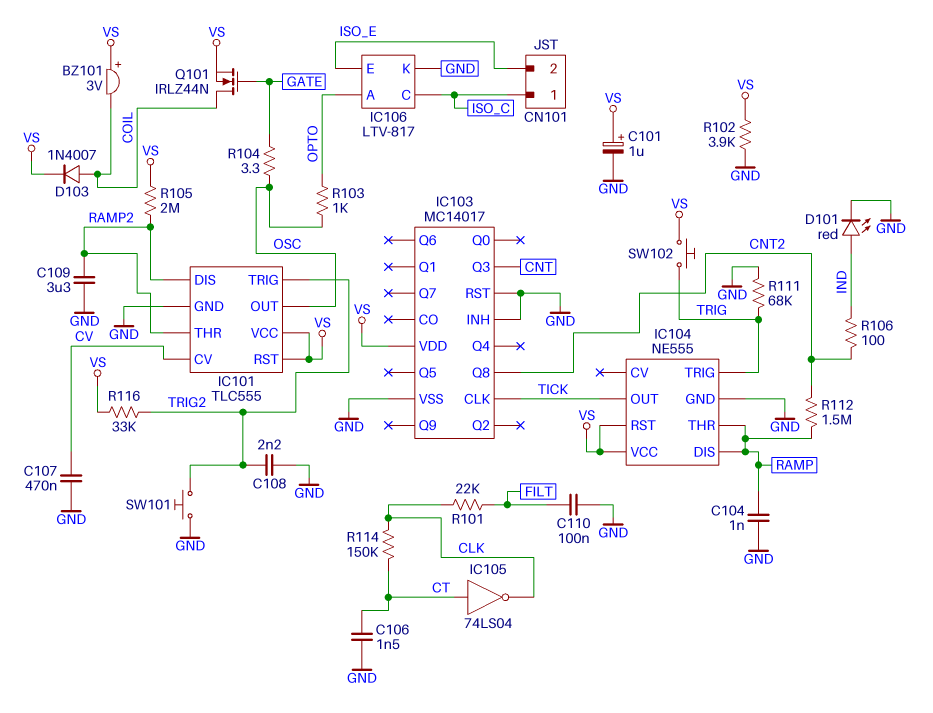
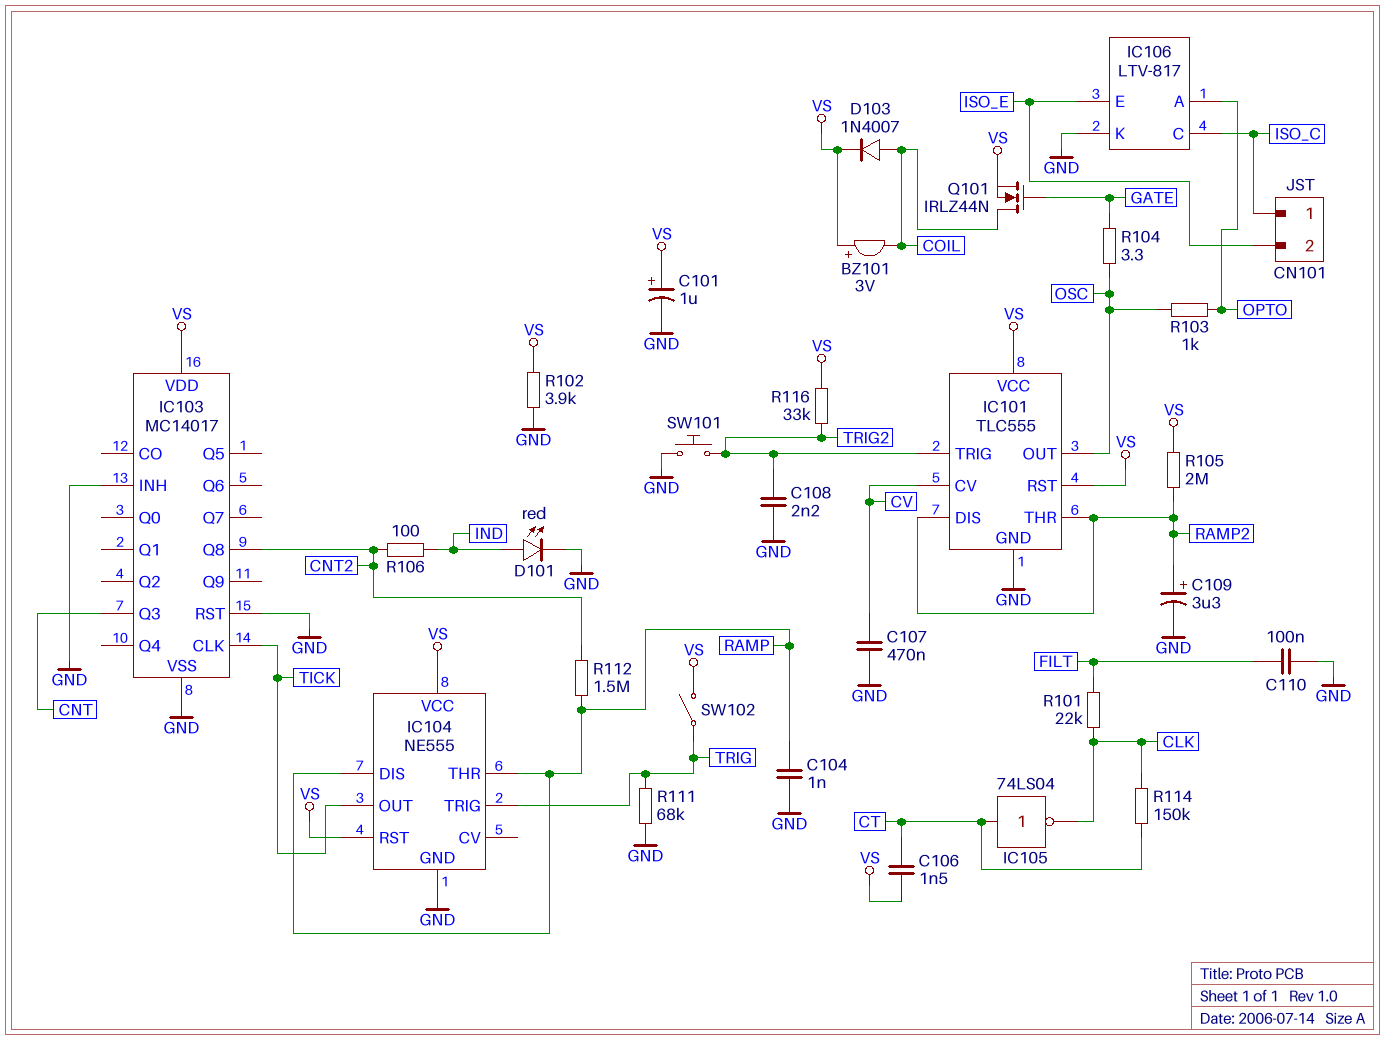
C106: 1.5nF (CT, GND) -> 1.5nF (CT, VS)
C109: 3.3uF (GND, RAMP2) -> 3.3uF (plus RAMP2, minus GND)
SW102: button (TRIG, VS) -> switch (TRIG, VS)

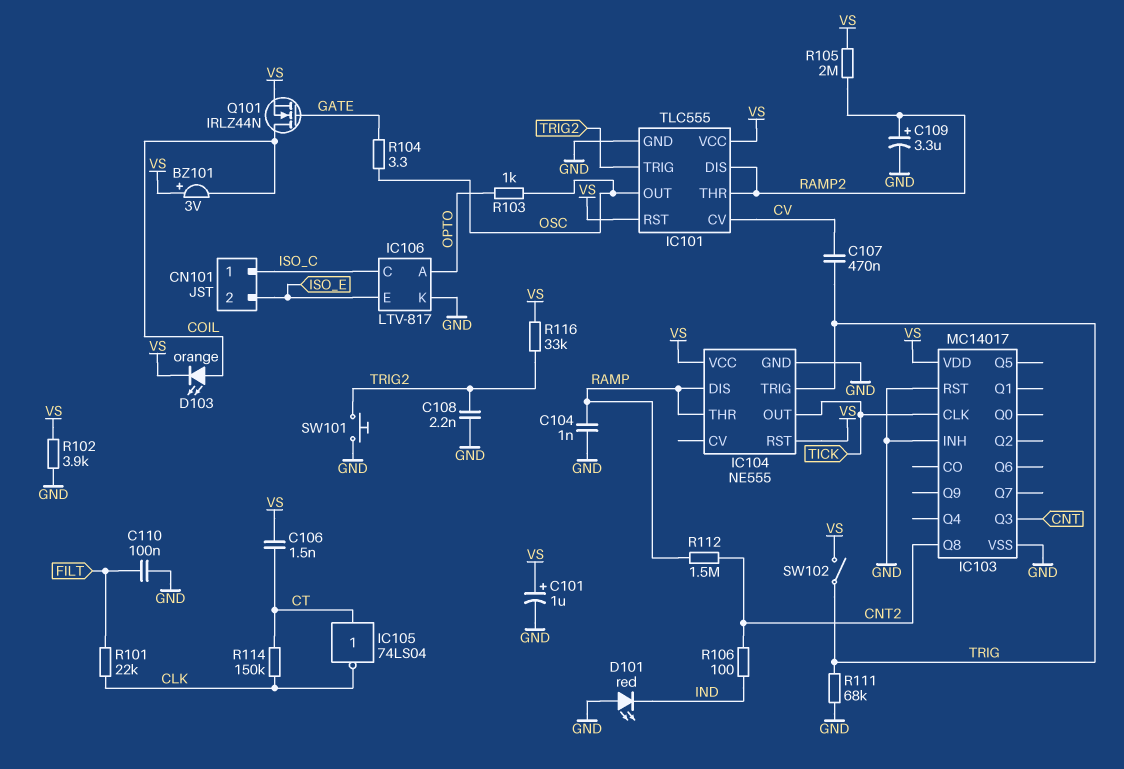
C107: 470nF (CV, GND) -> 470nF (CV, TRIG)
D101: LED red (A IND, K GND) -> LED red (A GND, K IND)
D103: diode 1N4007 (A COIL, K VS) -> LED orange (A COIL, K VS)

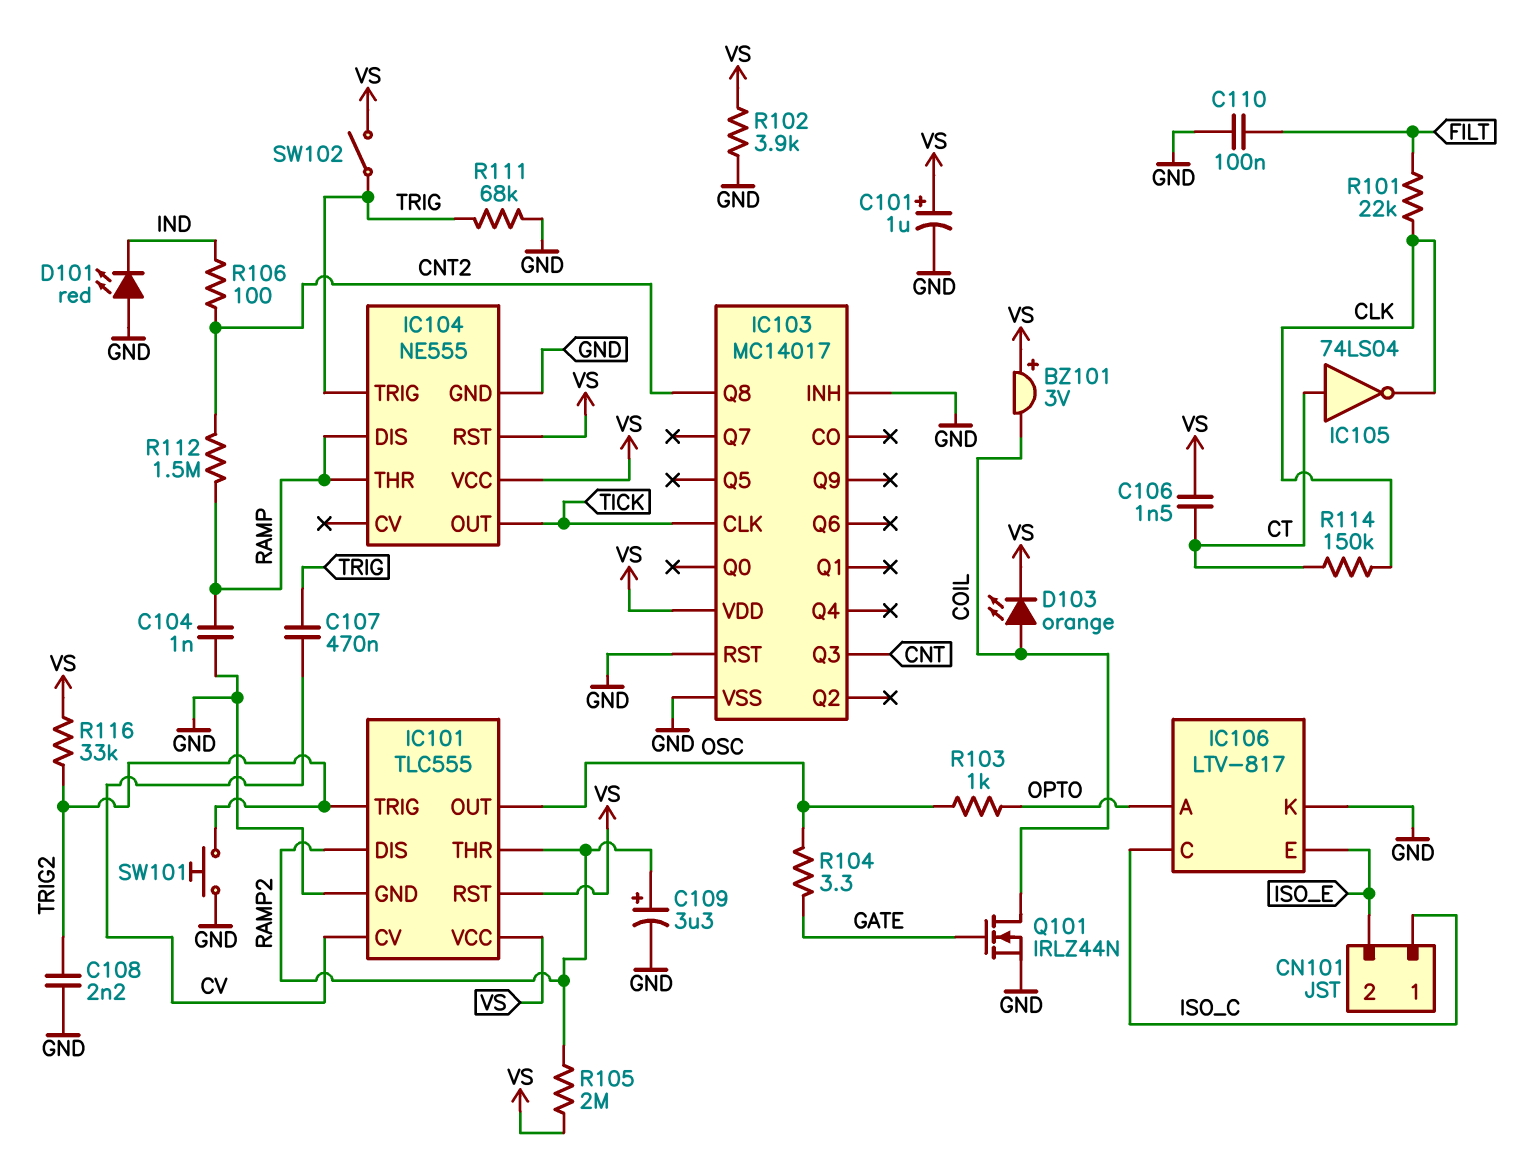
Q101: NMOS IRLZ44N (G GATE, D COIL, S VS) -> NMOS IRLZ44N (G GATE, D COIL, S GND)

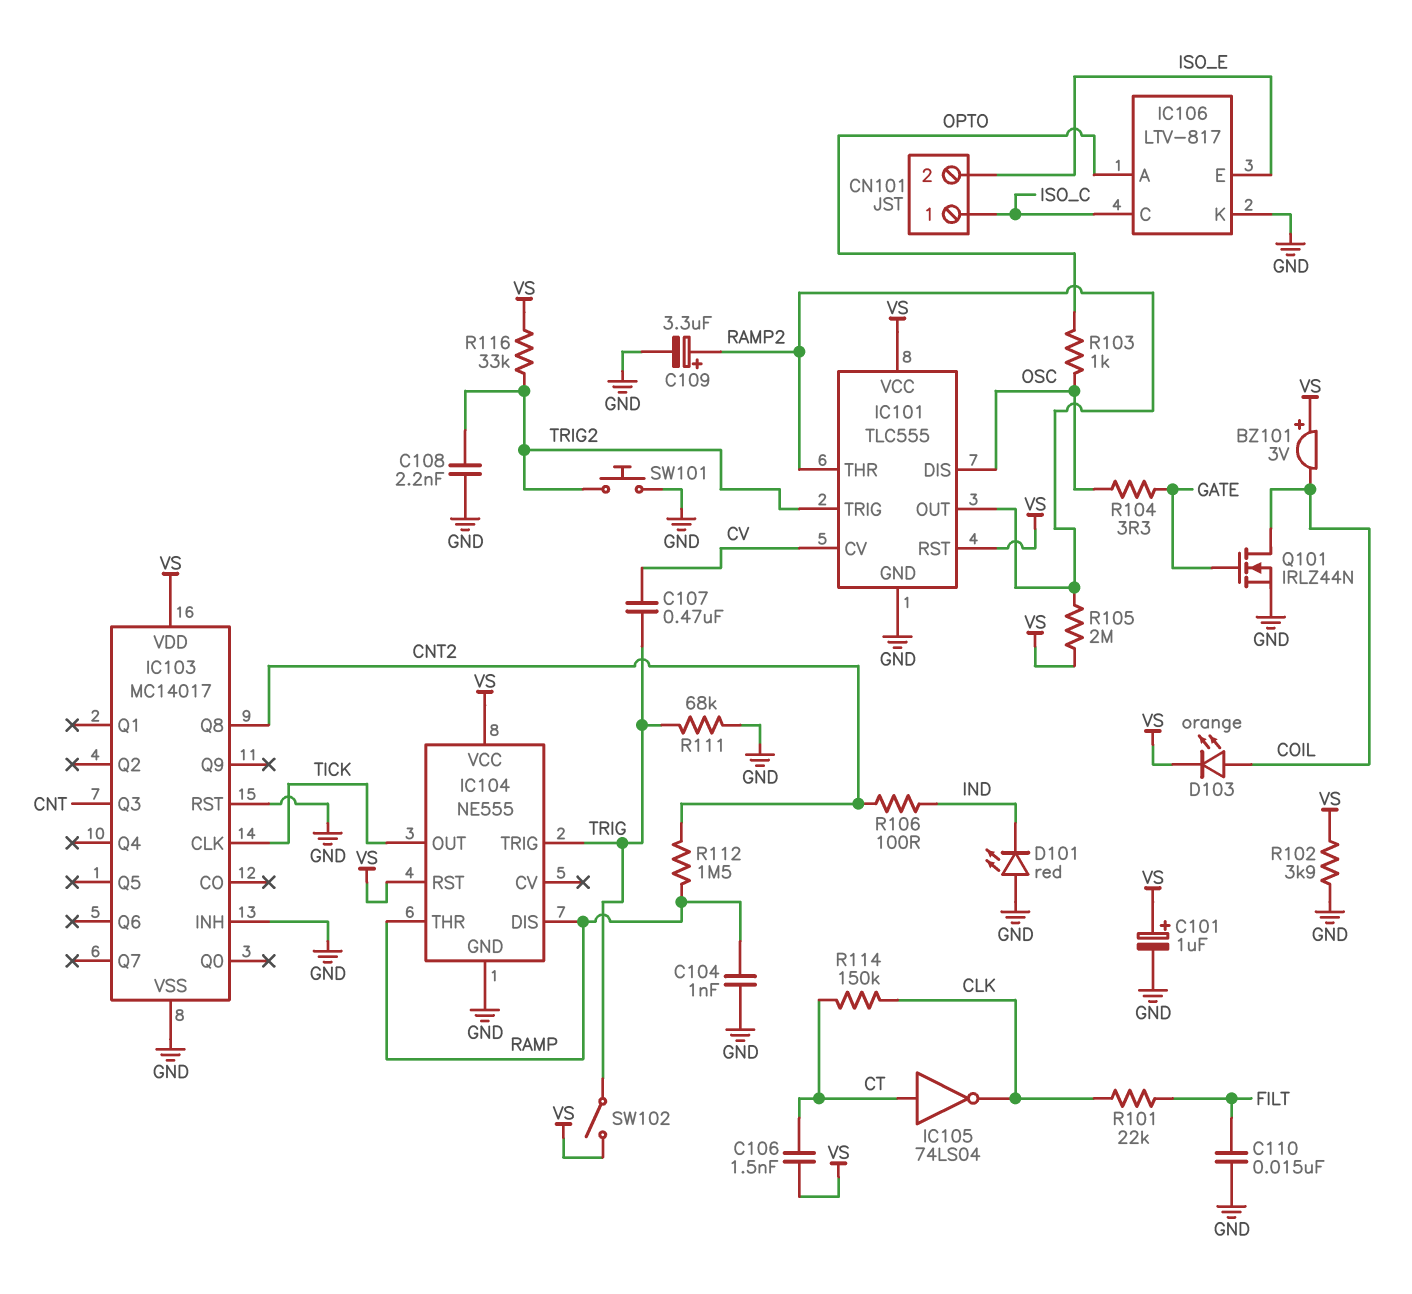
C110: 100nF (FILT, GND) -> 15nF (FILT, GND)
IC101 pin DIS: RAMP2 -> OSC
IC101 pin OUT: OSC -> RAMP2

